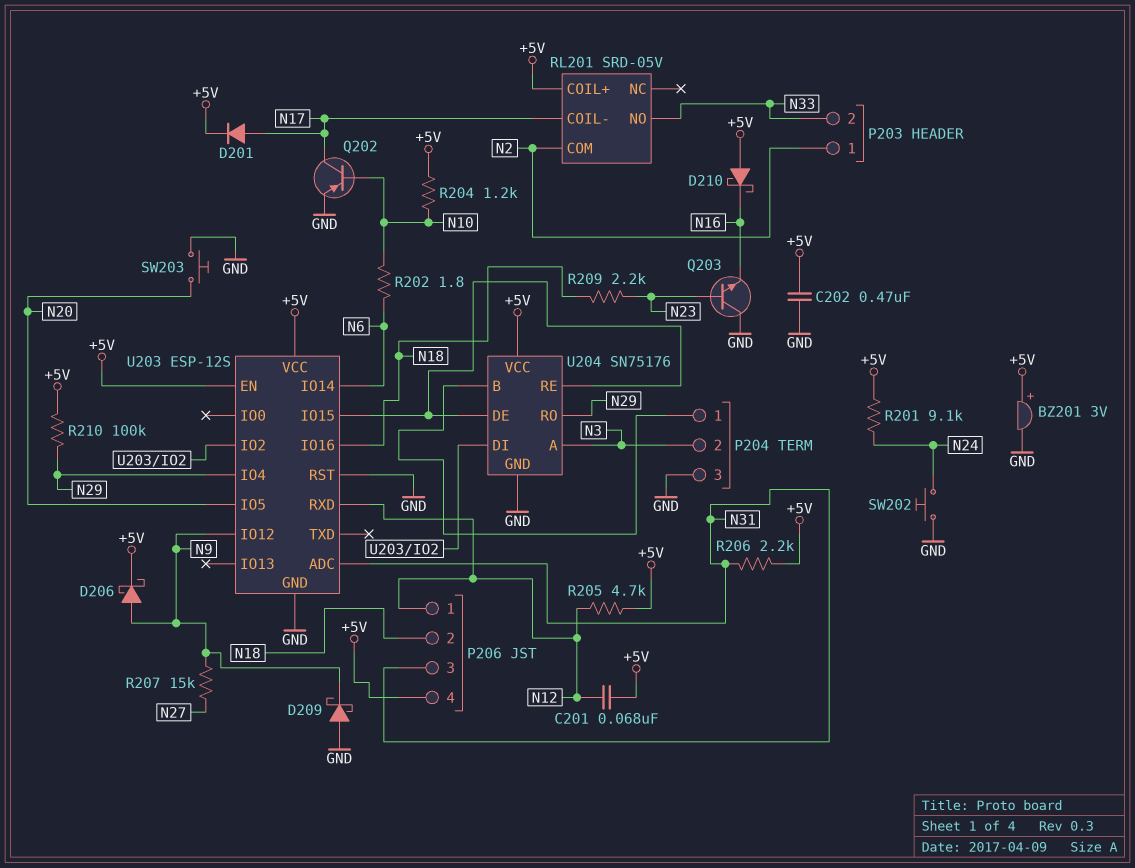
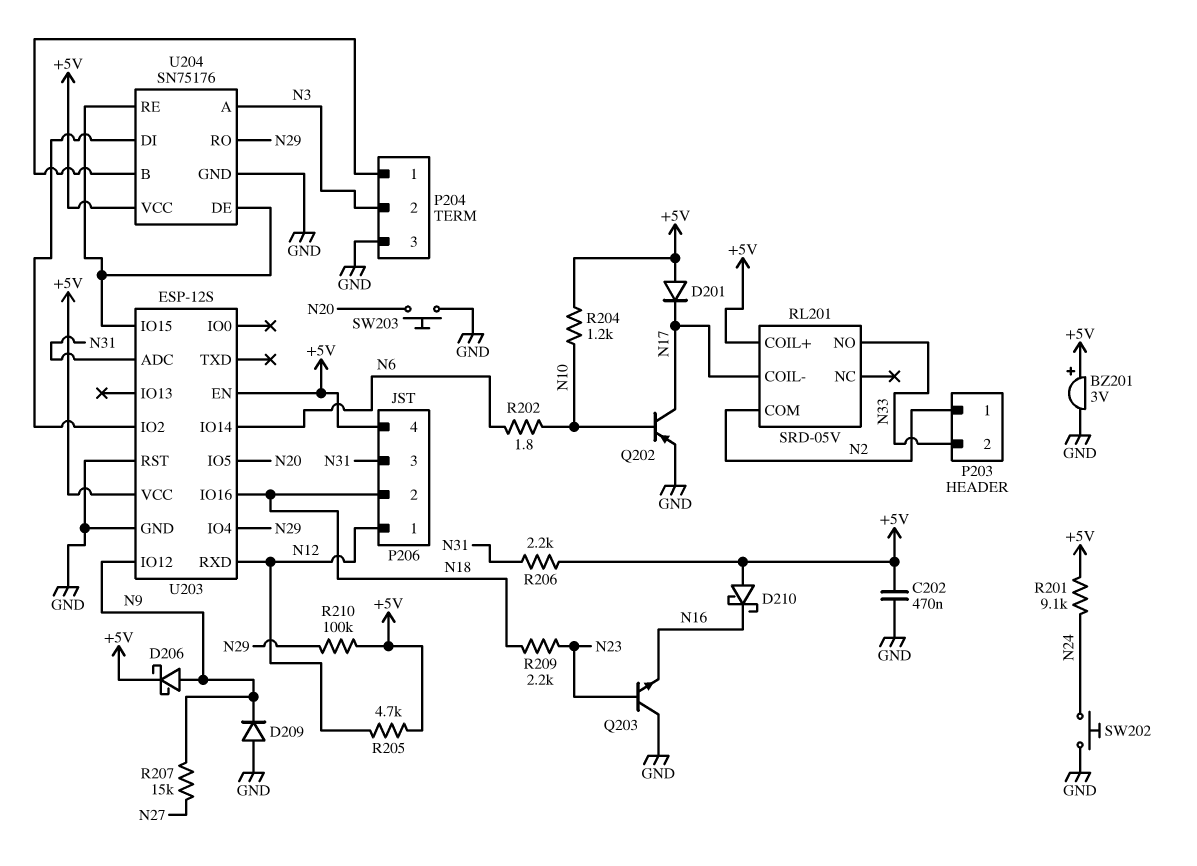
C201: 68nF (+5V, N12) -> none
D201: diode (A N17, K +5V) -> diode (A +5V, K N17)
D209: schottky (A GND, K N9) -> diode (A GND, K N9)

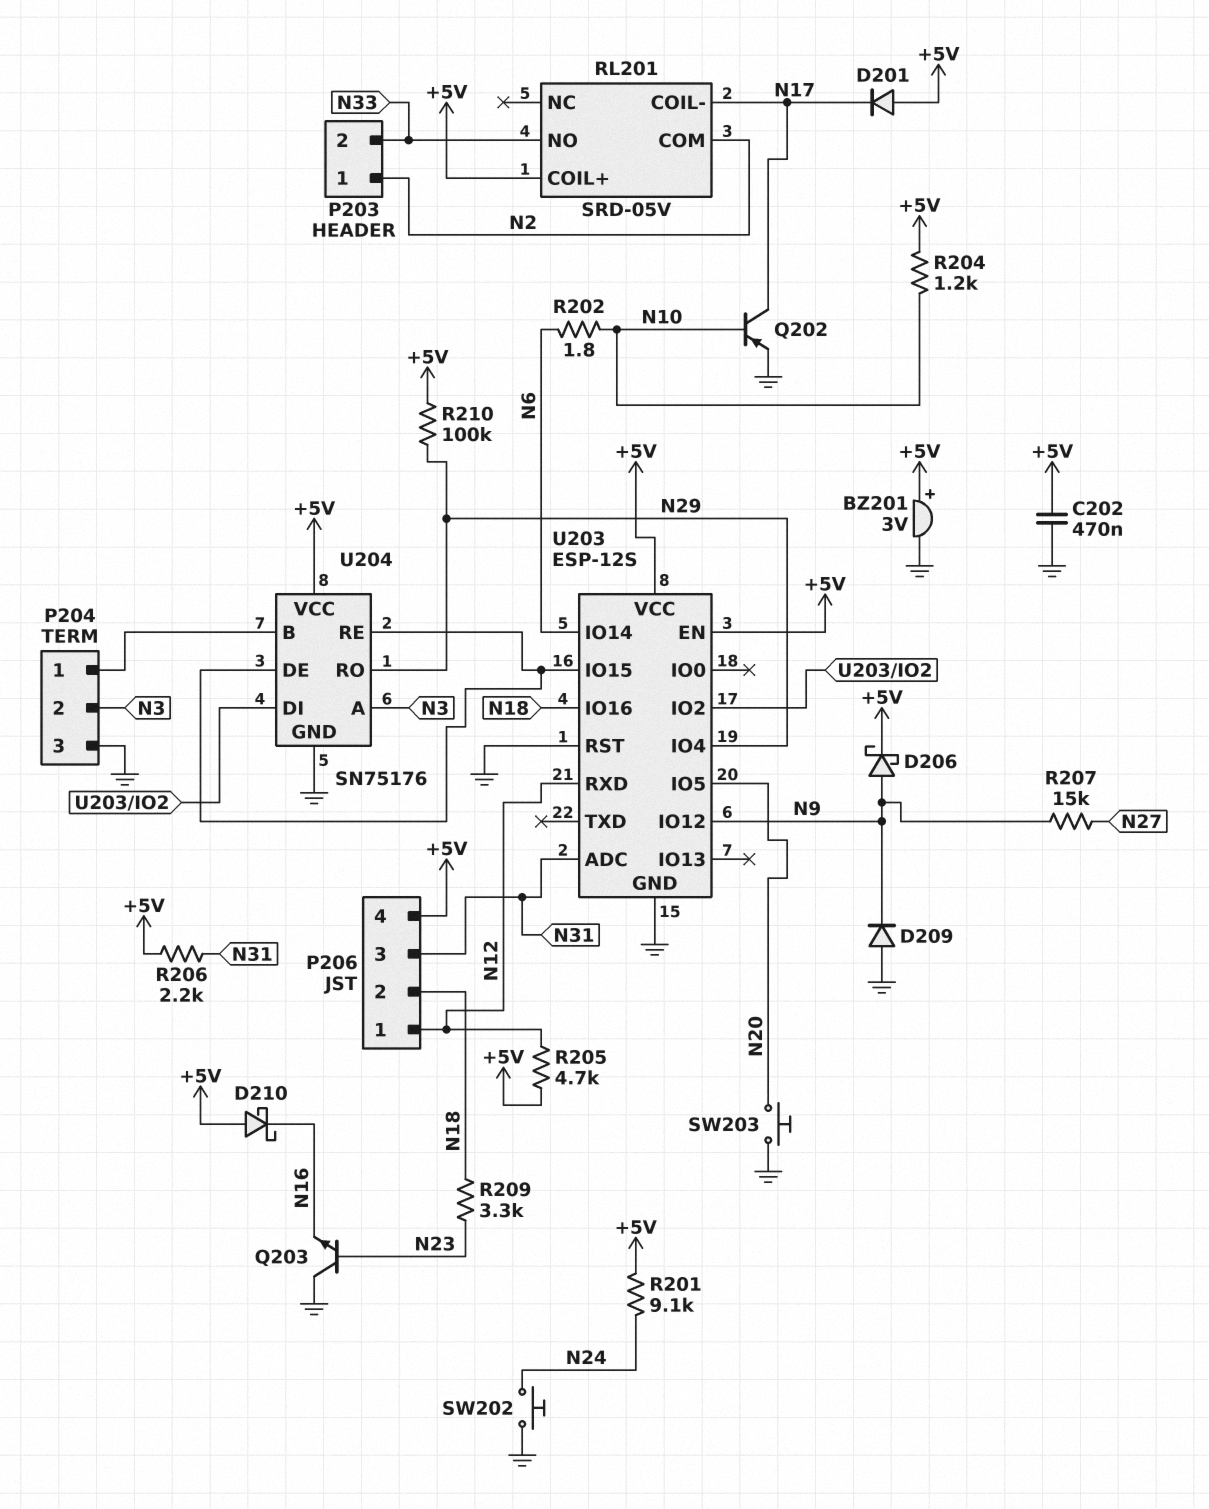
R209: 2.2k (N18, N23) -> 3.3k (N18, N23)

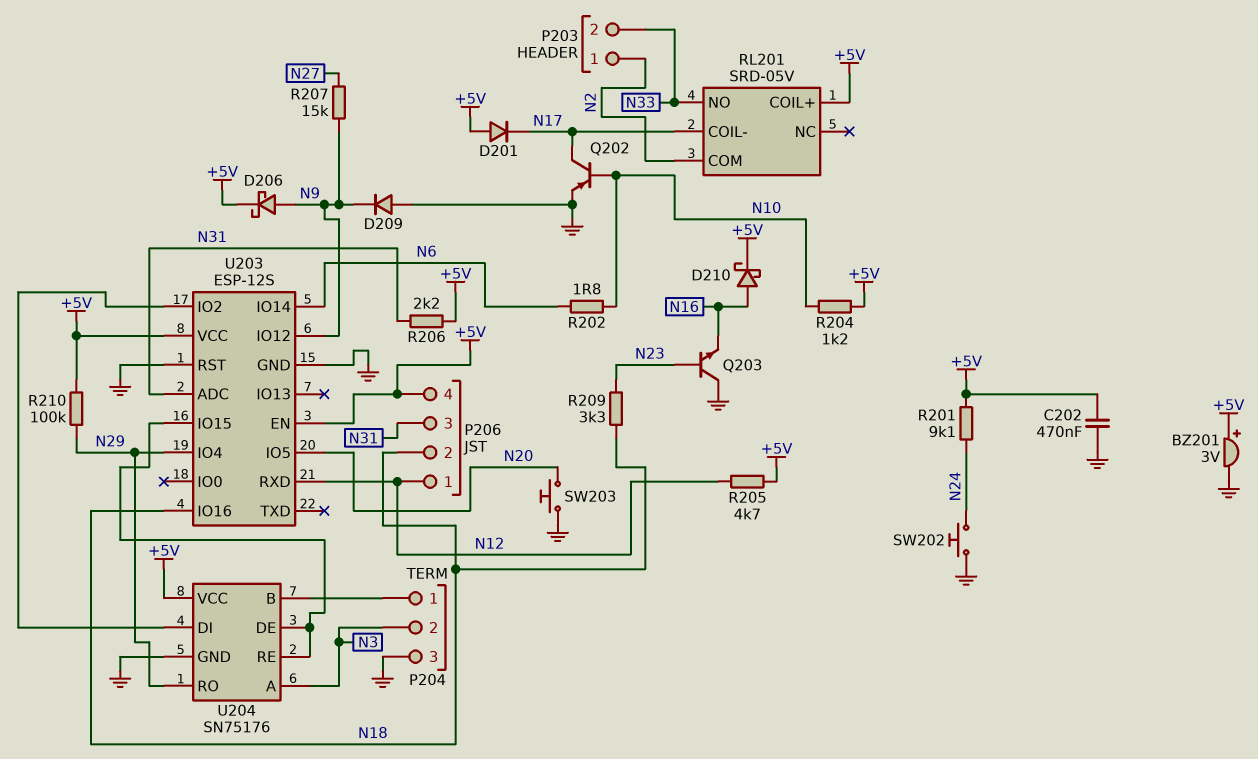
D210: schottky (A +5V, K N16) -> schottky (A N16, K +5V)

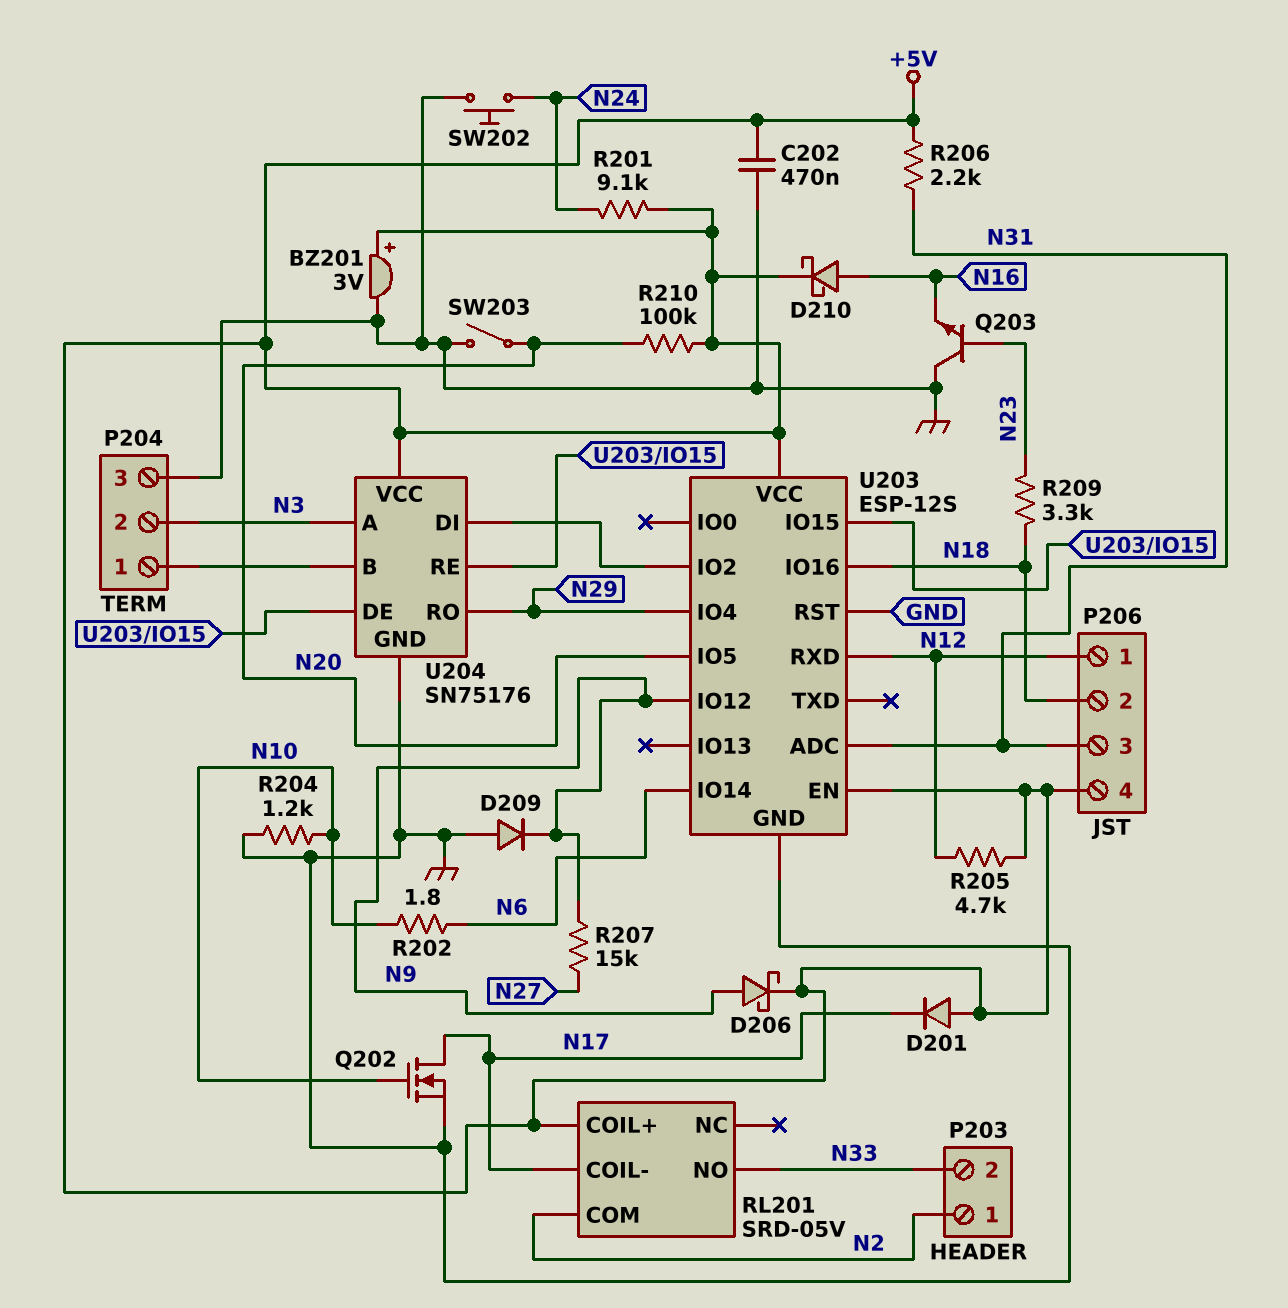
Q202: PNP (B N10, C N17, E GND) -> NMOS (G N10, D N17, S GND)
R204: 1.2k (+5V, N10) -> 1.2k (GND, N10)
R210: 100k (+5V, N29) -> 100k (+5V, N20)
SW203: button (GND, N20) -> switch (GND, N20)

